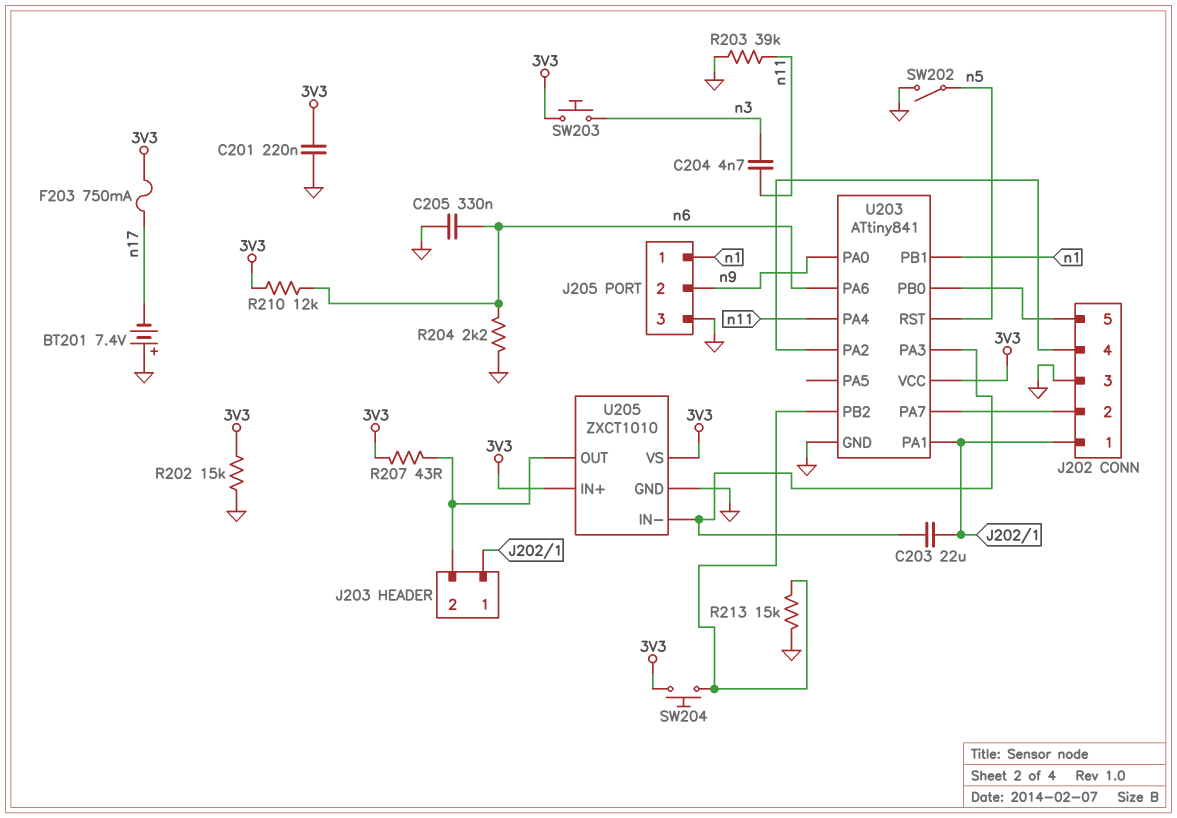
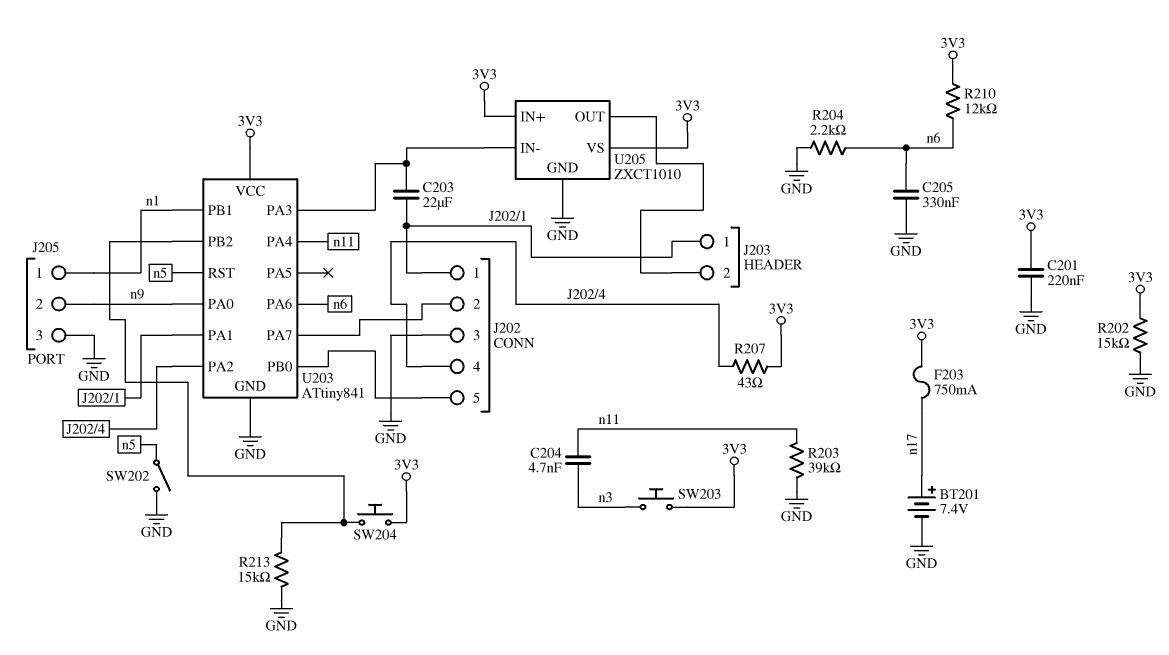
BT201: 7.4V (plus GND, minus n17) -> 7.4V (plus n17, minus GND)
R207: 43 (3V3, J203/2) -> 43 (3V3, J202/4)

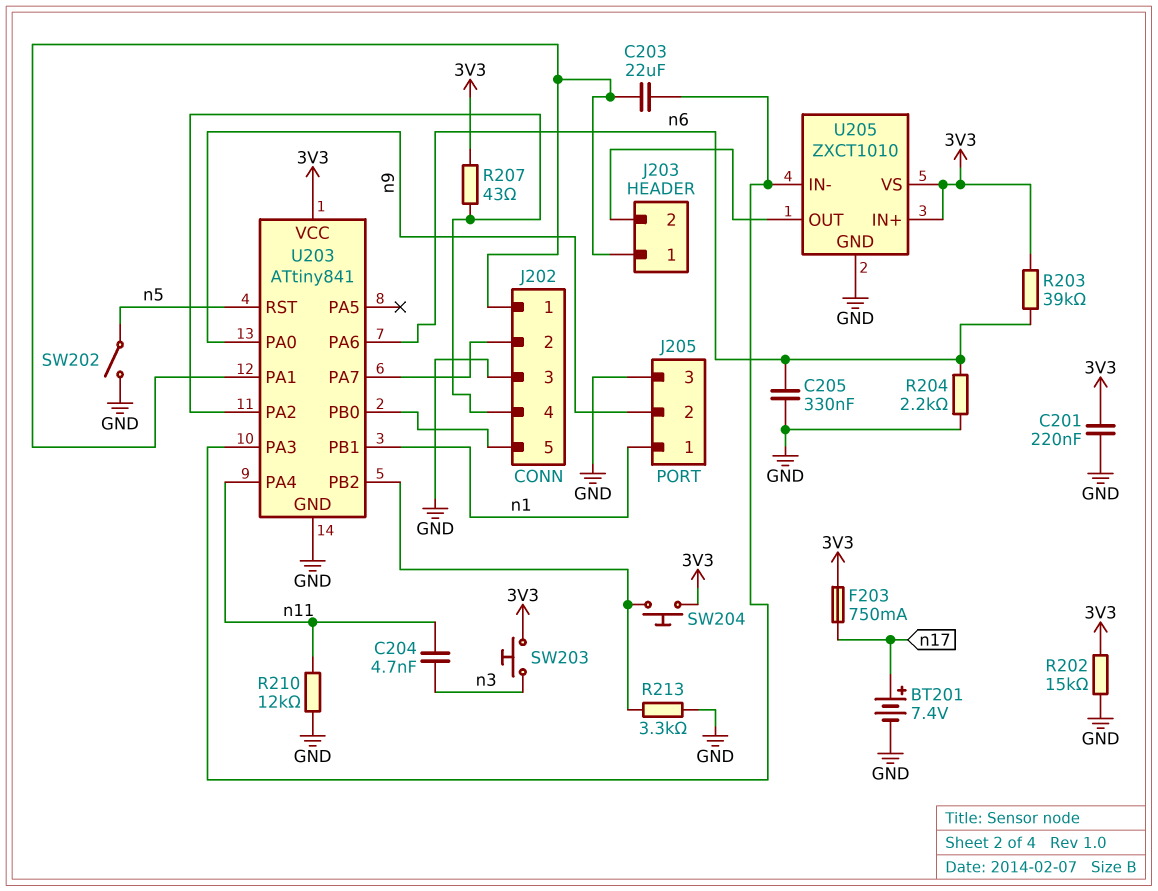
R203: 39k (GND, n11) -> 39k (3V3, n6)
R210: 12k (3V3, n6) -> 12k (GND, n11)
R213: 15k (GND, U203/PB2) -> 3.3k (GND, U203/PB2)

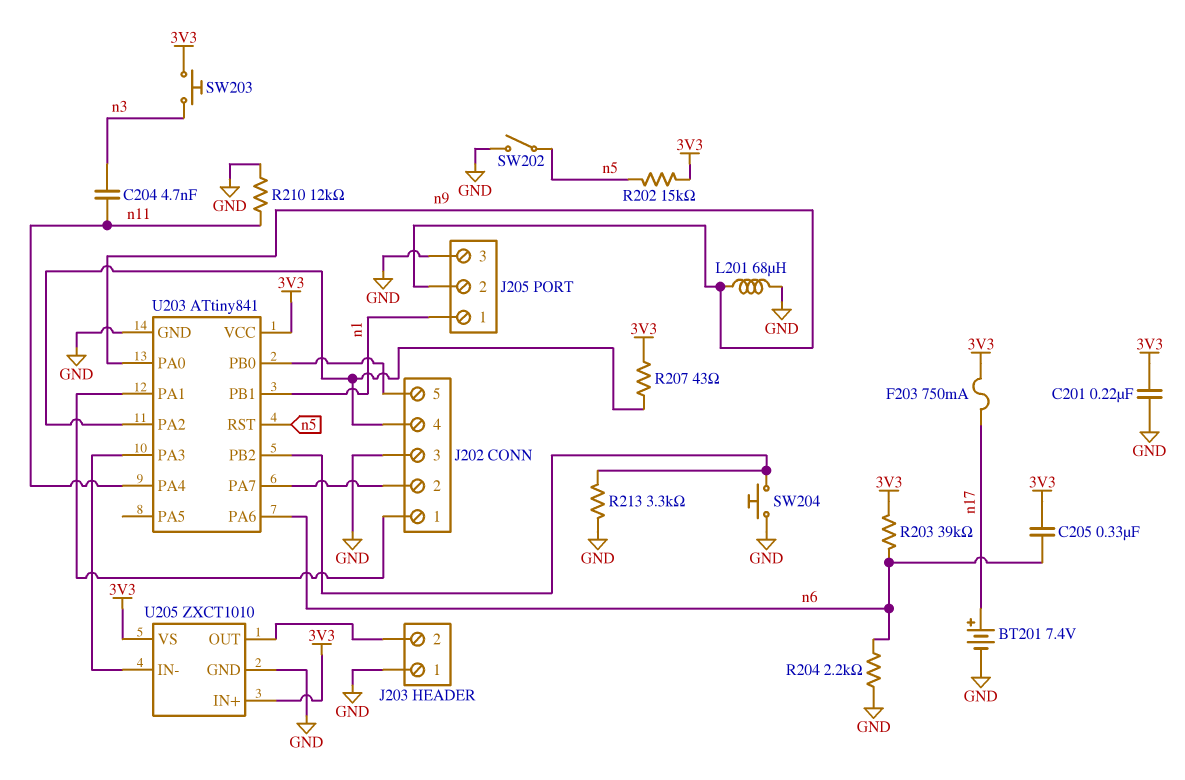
C203: 22uF (J202/1, U203/PA3) -> none
C205: 330nF (GND, n6) -> 330nF (3V3, n6)
J203 pin 1: J202/1 -> GND
L201: none -> 68uH (GND, n9)
R202: 15k (3V3, GND) -> 15k (3V3, n5)
SW204: button (3V3, U203/PB2) -> button (GND, U203/PB2)

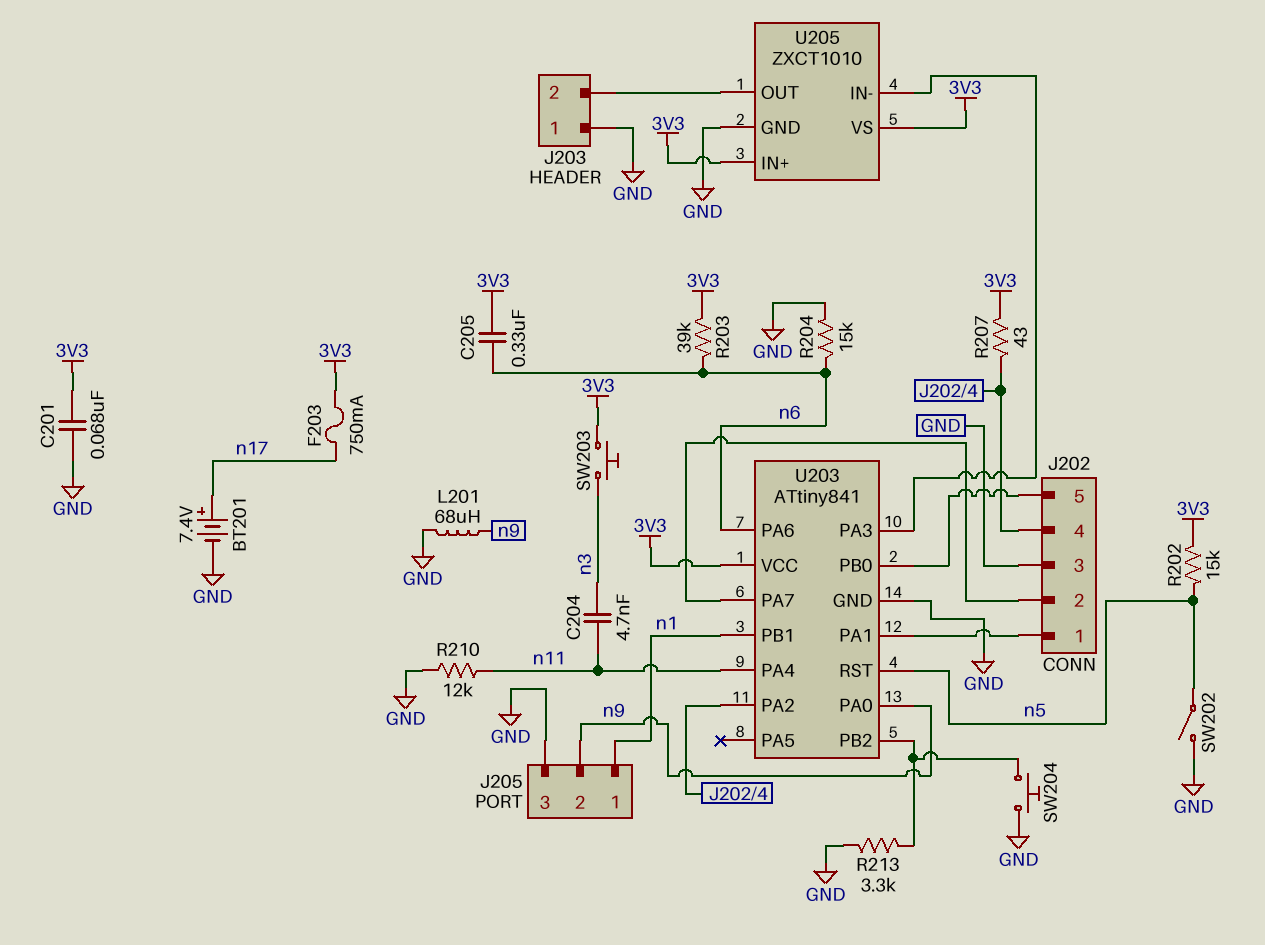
C201: 220nF (3V3, GND) -> 68nF (3V3, GND)
R204: 2.2k (GND, n6) -> 15k (GND, n6)

